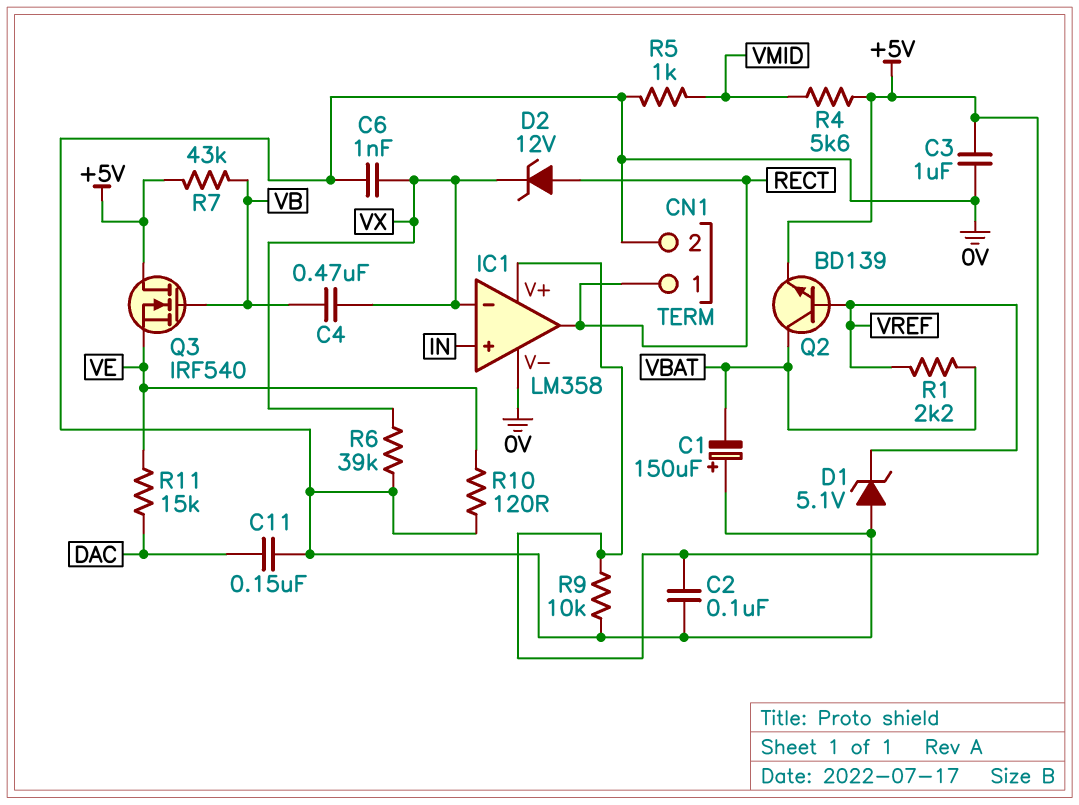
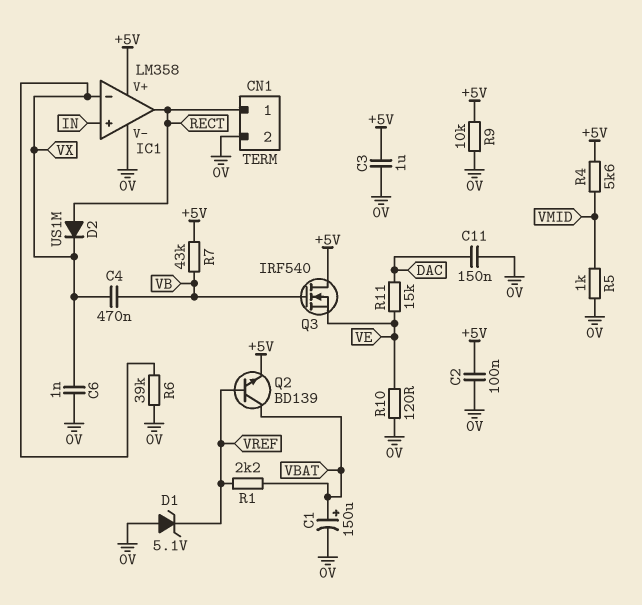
C1: 150uF (plus 0V, minus VBAT) -> 150uF (plus VBAT, minus 0V)
D2: zener 12V (A RECT, K VX) -> diode US1M (A RECT, K VX)

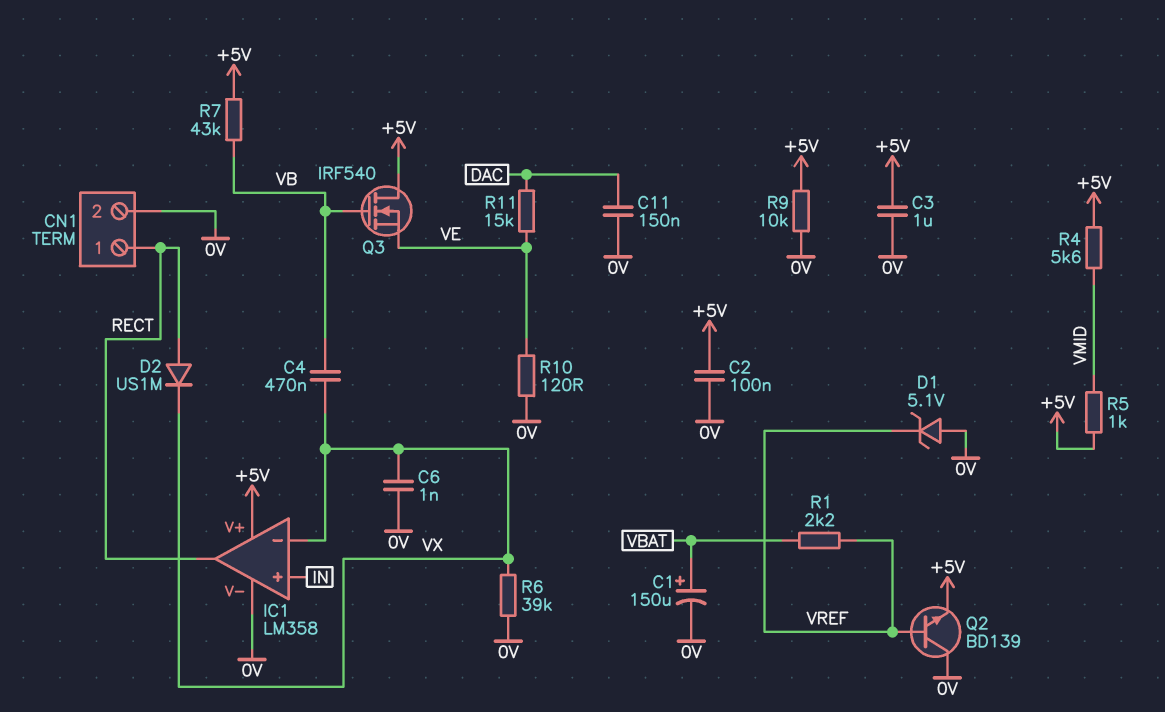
Q2: NPN BD139 (B VREF, C VBAT, E +5V) -> NPN BD139 (B VREF, C 0V, E +5V)
R5: 1k (0V, VMID) -> 1k (+5V, VMID)

